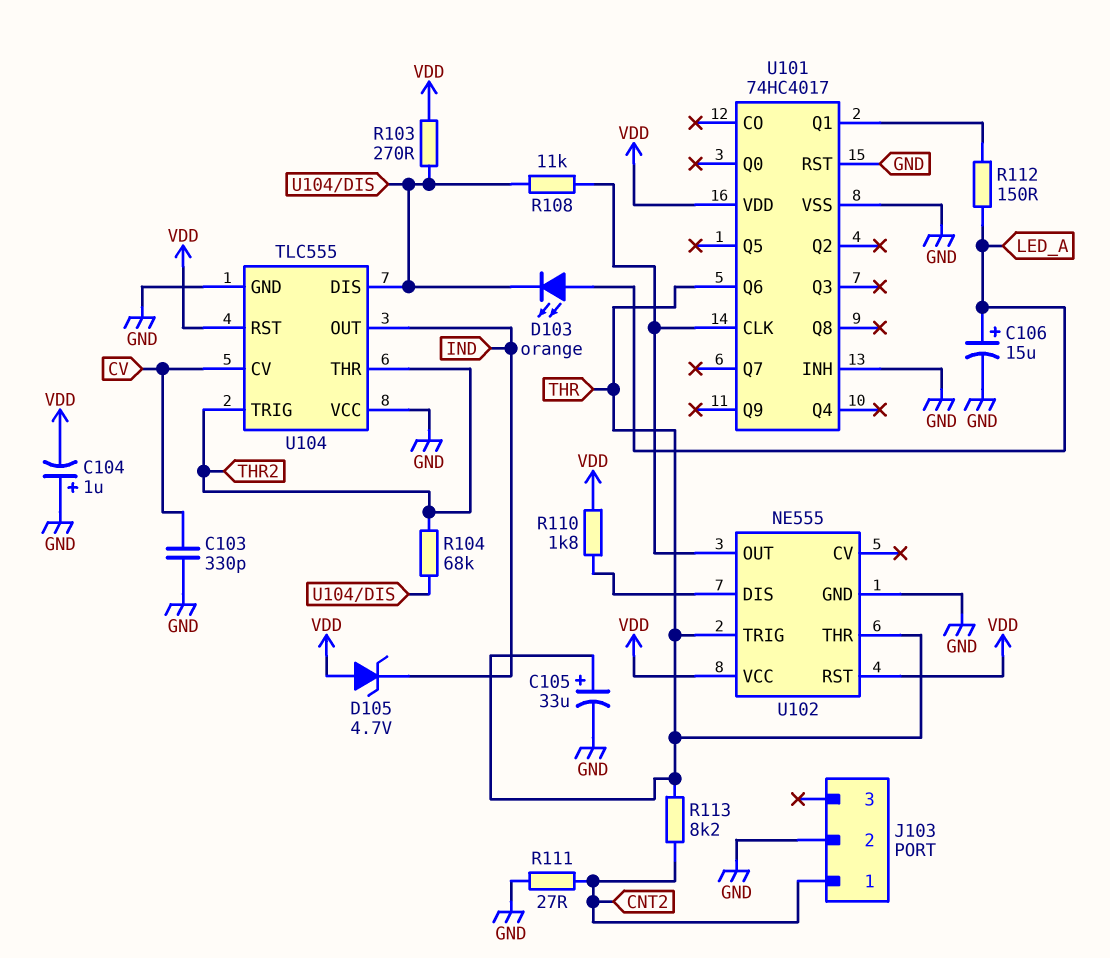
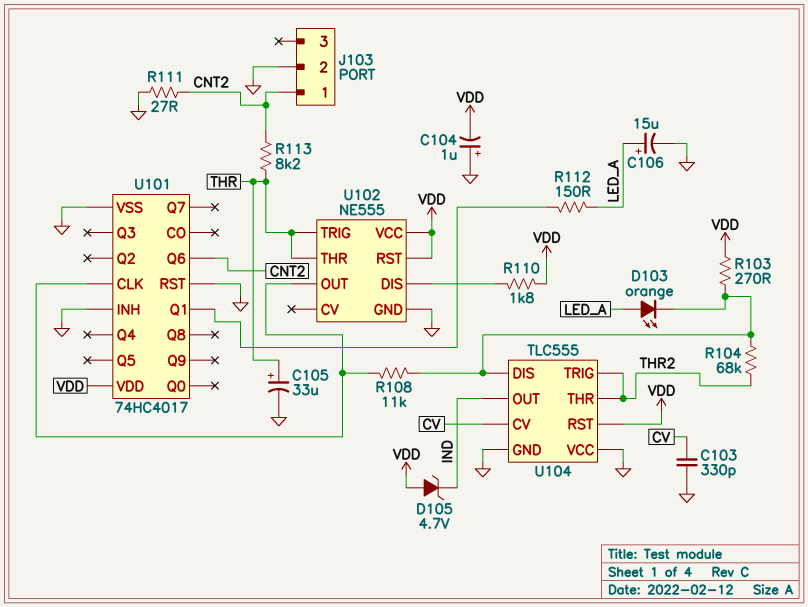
U101 pin Q6: THR -> CNT2

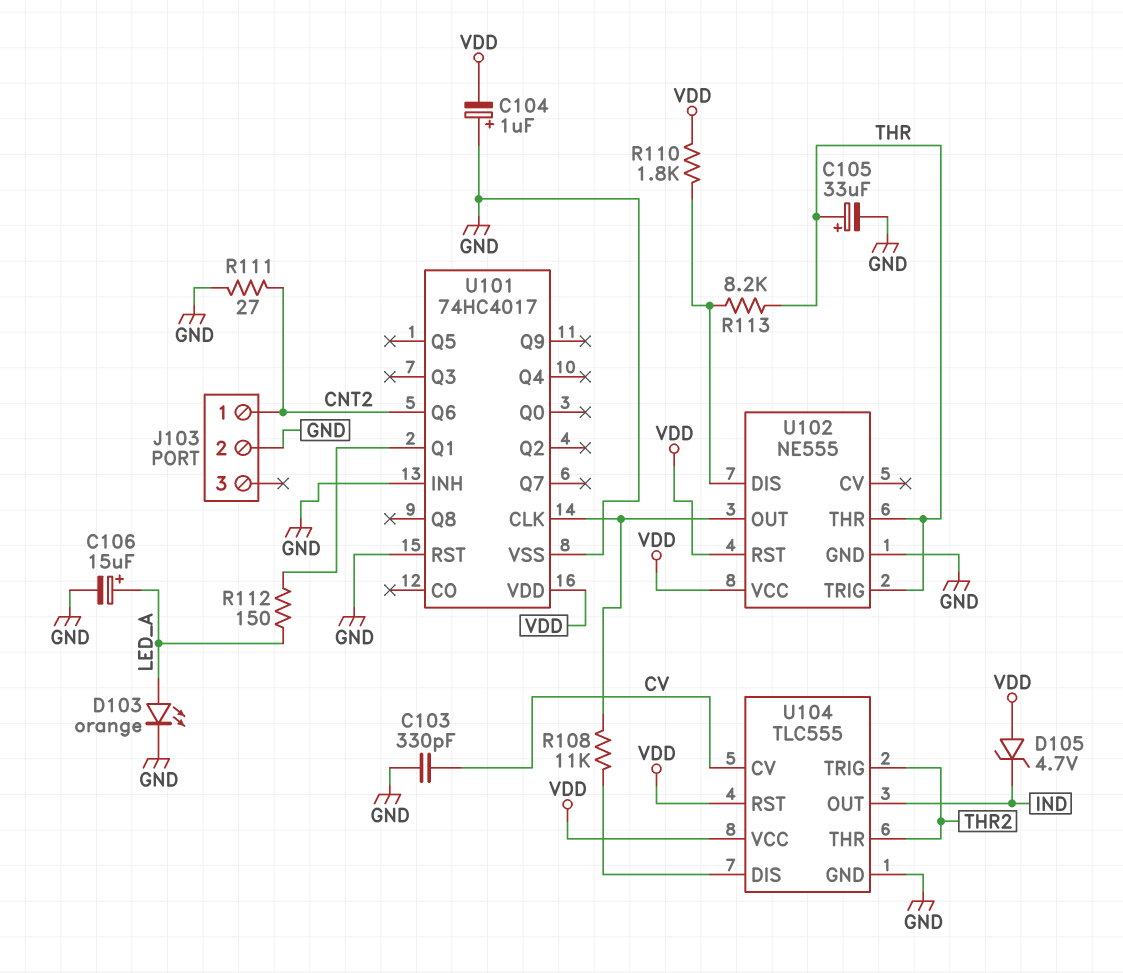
D103: LED orange (A LED_A, K U104/DIS) -> LED orange (A LED_A, K GND)
R103: 270 (U104/DIS, VDD) -> none
R104: 68k (THR2, U104/DIS) -> none
R113: 8.2k (CNT2, THR) -> 8.2k (THR, U102/DIS)
U104 pin VCC: GND -> VDD

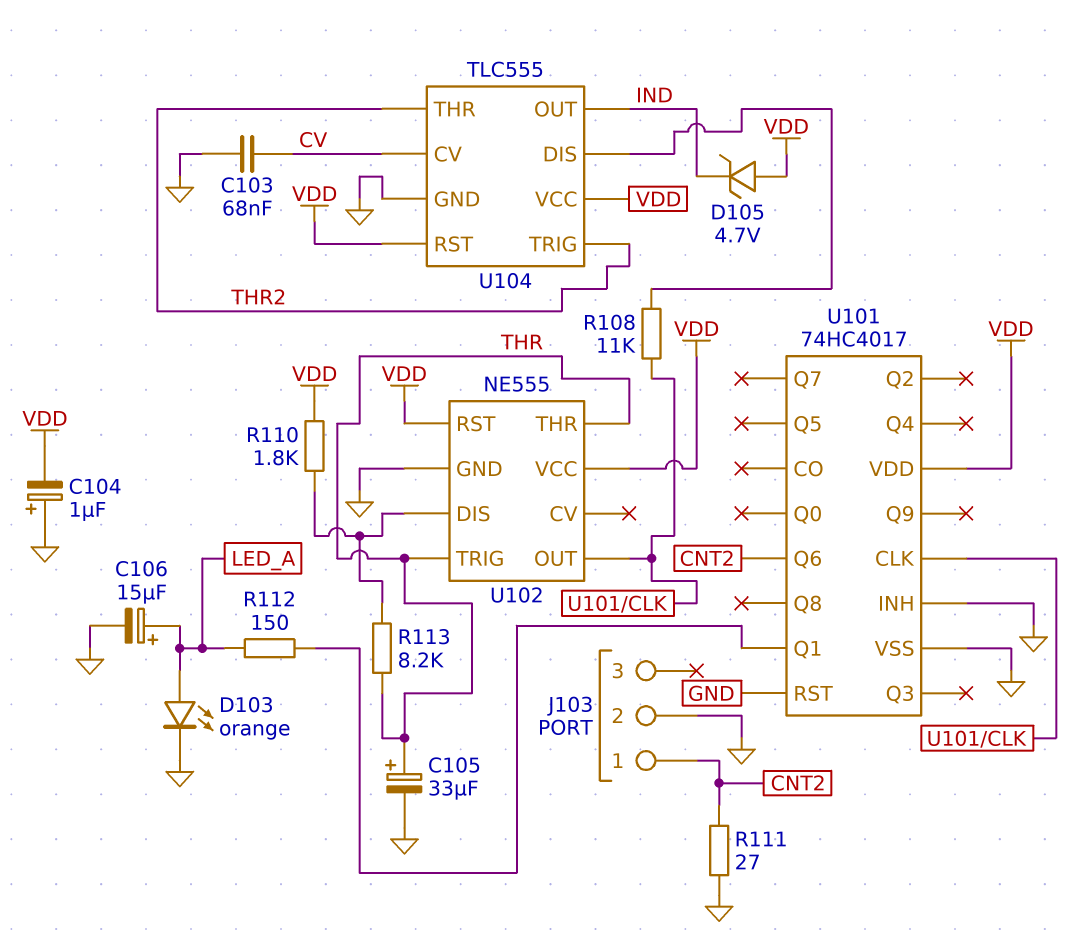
C103: 330pF (CV, GND) -> 68nF (CV, GND)

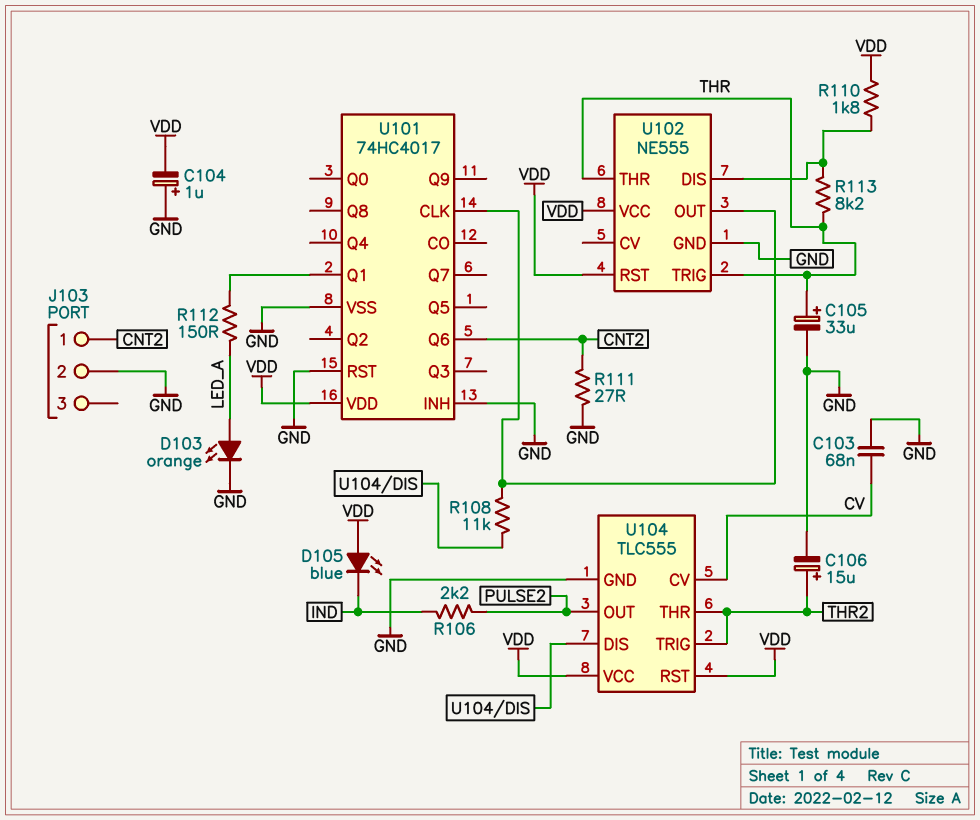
C106: 15uF (plus LED_A, minus GND) -> 15uF (plus THR2, minus GND)
D105: zener 4.7V (A VDD, K IND) -> LED blue (A VDD, K IND)
R106: none -> 2.2k (IND, PULSE2)
U104 pin OUT: IND -> PULSE2

